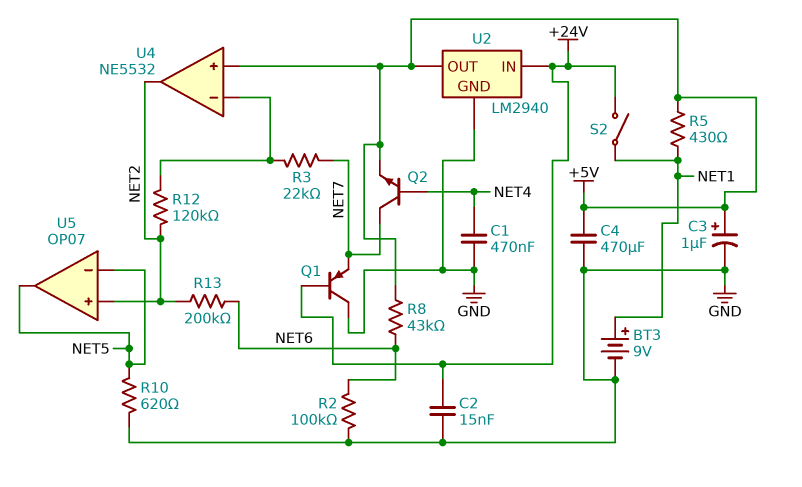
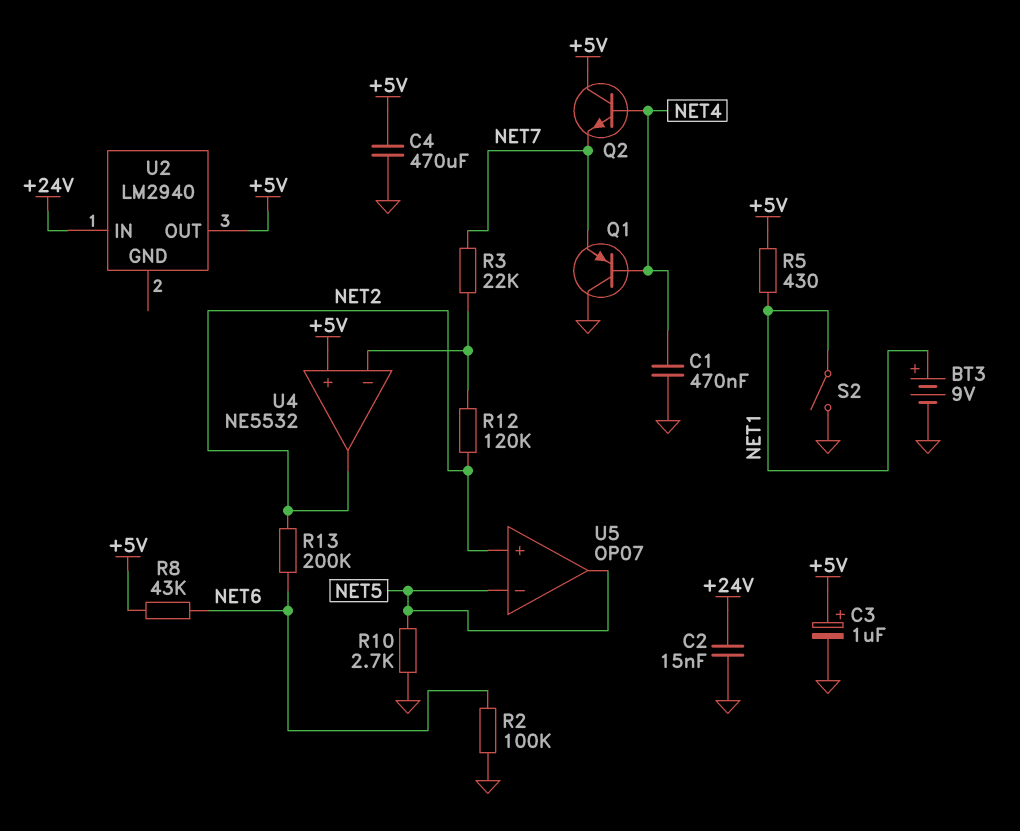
Q1: PNP (B +24V, C GND, E NET7) -> PNP (B NET4, C GND, E NET7)
Q2: NPN (B NET4, C NET7, E +5V) -> NPN (B NET4, C +5V, E NET7)
R10: 620 (GND, NET5) -> 2.7k (GND, NET5)
S2: switch (+24V, NET1) -> switch (GND, NET1)
U2 pin GND: GND -> none

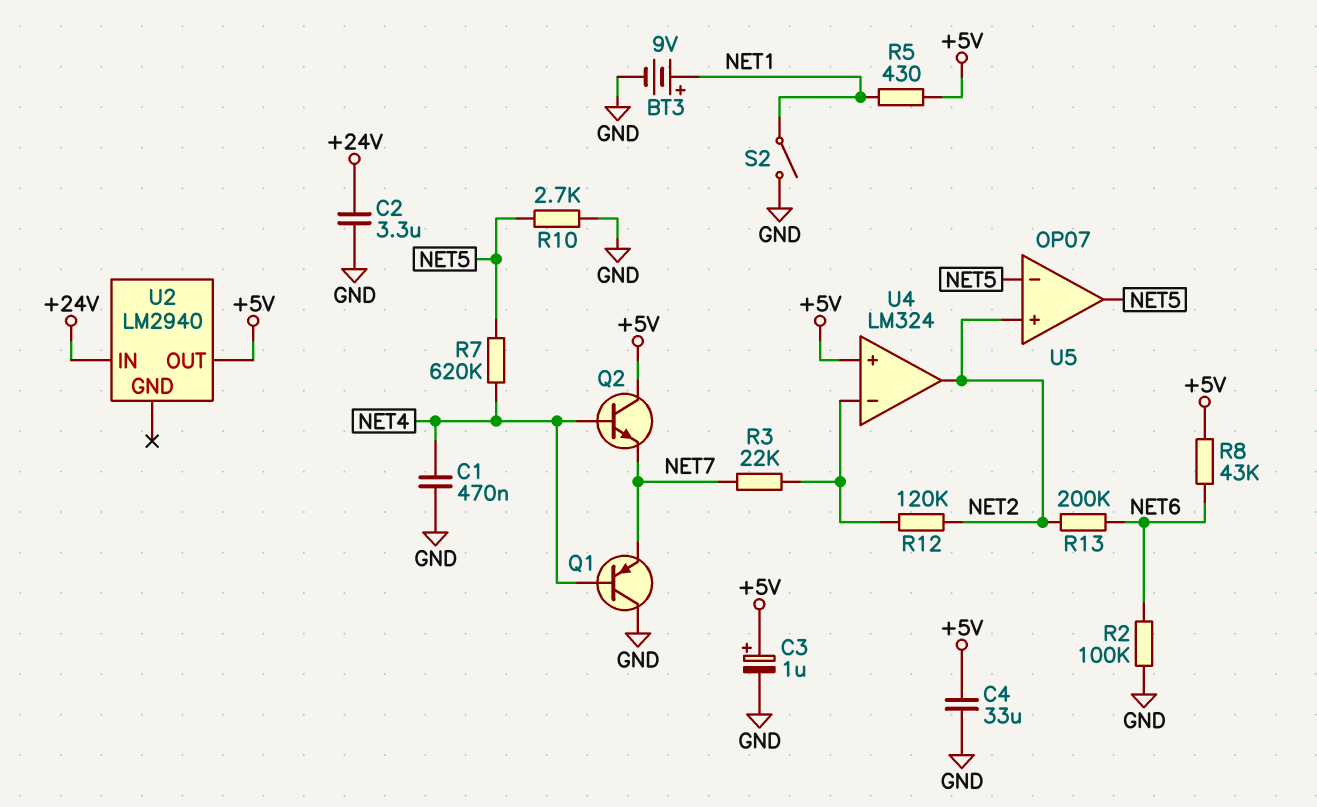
C2: 15nF (+24V, GND) -> 3.3uF (+24V, GND)
C4: 470uF (+5V, GND) -> 33uF (+5V, GND)
R7: none -> 620k (NET4, NET5)
U4: NE5532 -> LM324

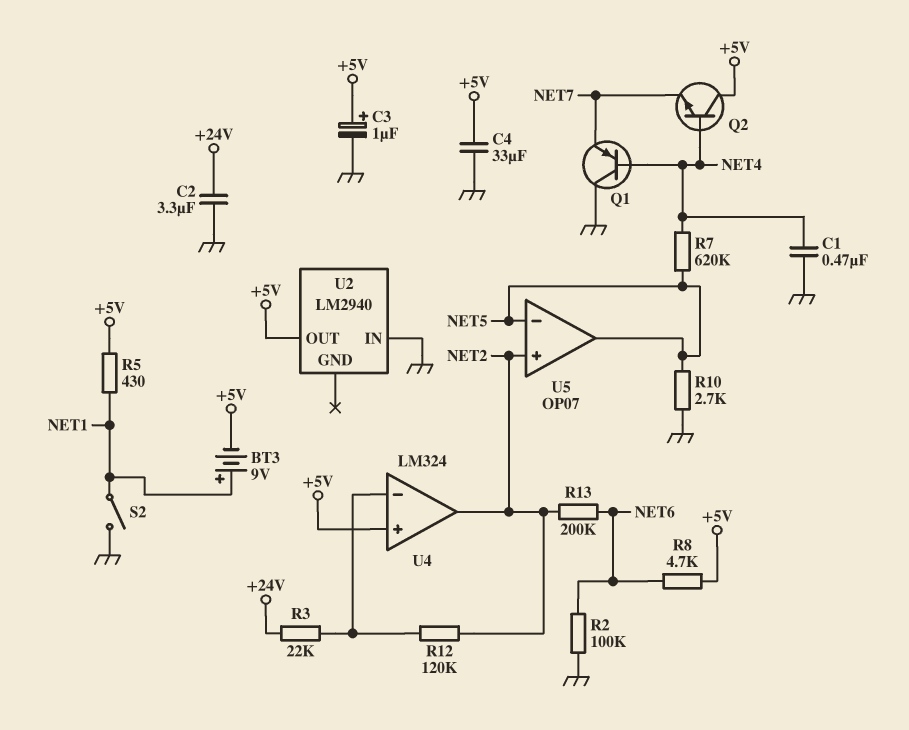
BT3: 9V (plus NET1, minus GND) -> 9V (plus NET1, minus +5V)
R3: 22k (NET7, U4/in-) -> 22k (+24V, U4/in-)
R8: 43k (+5V, NET6) -> 4.7k (+5V, NET6)
U2 pin IN: +24V -> GND

